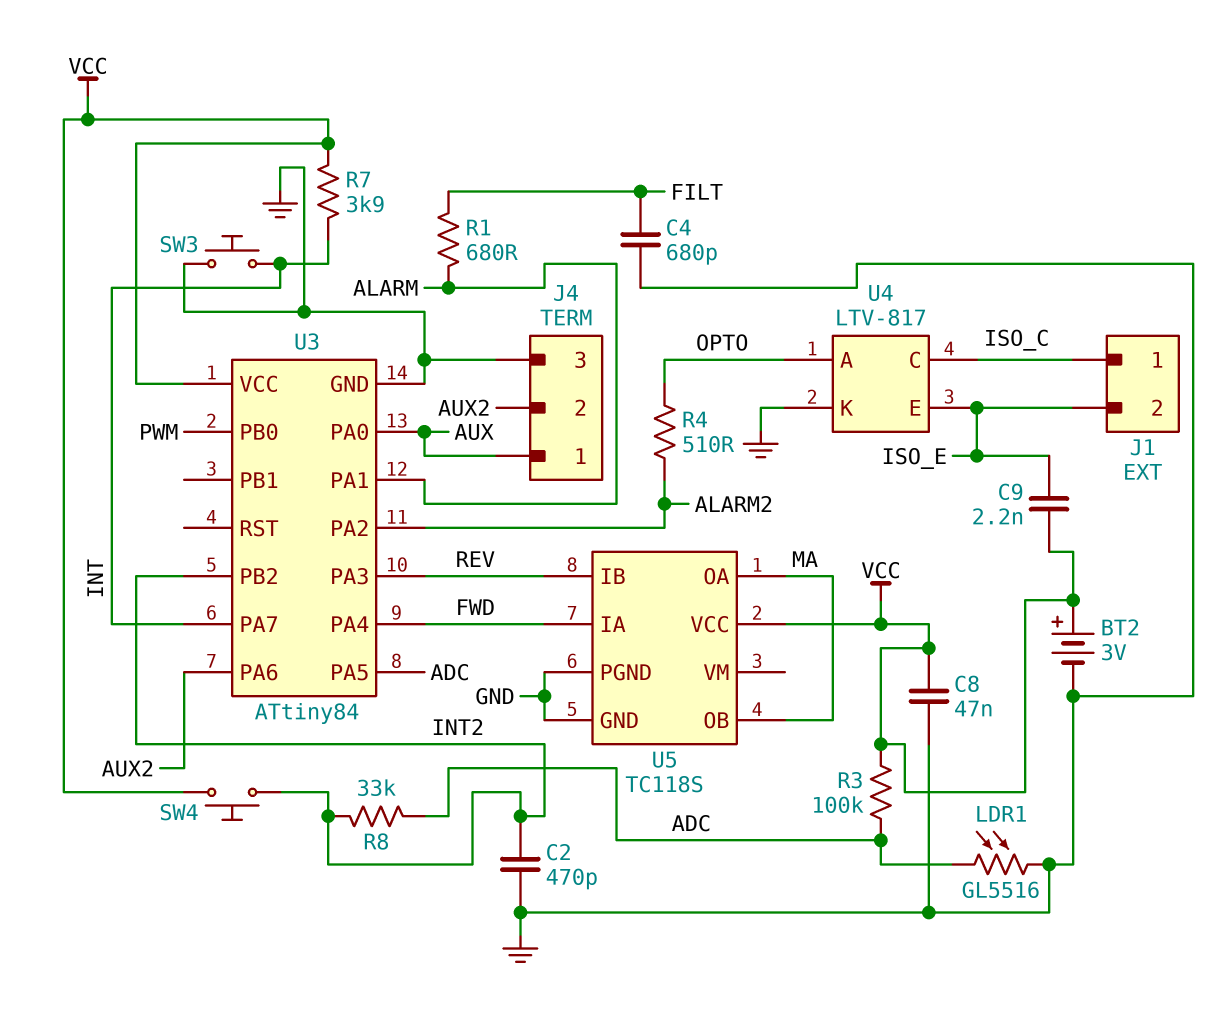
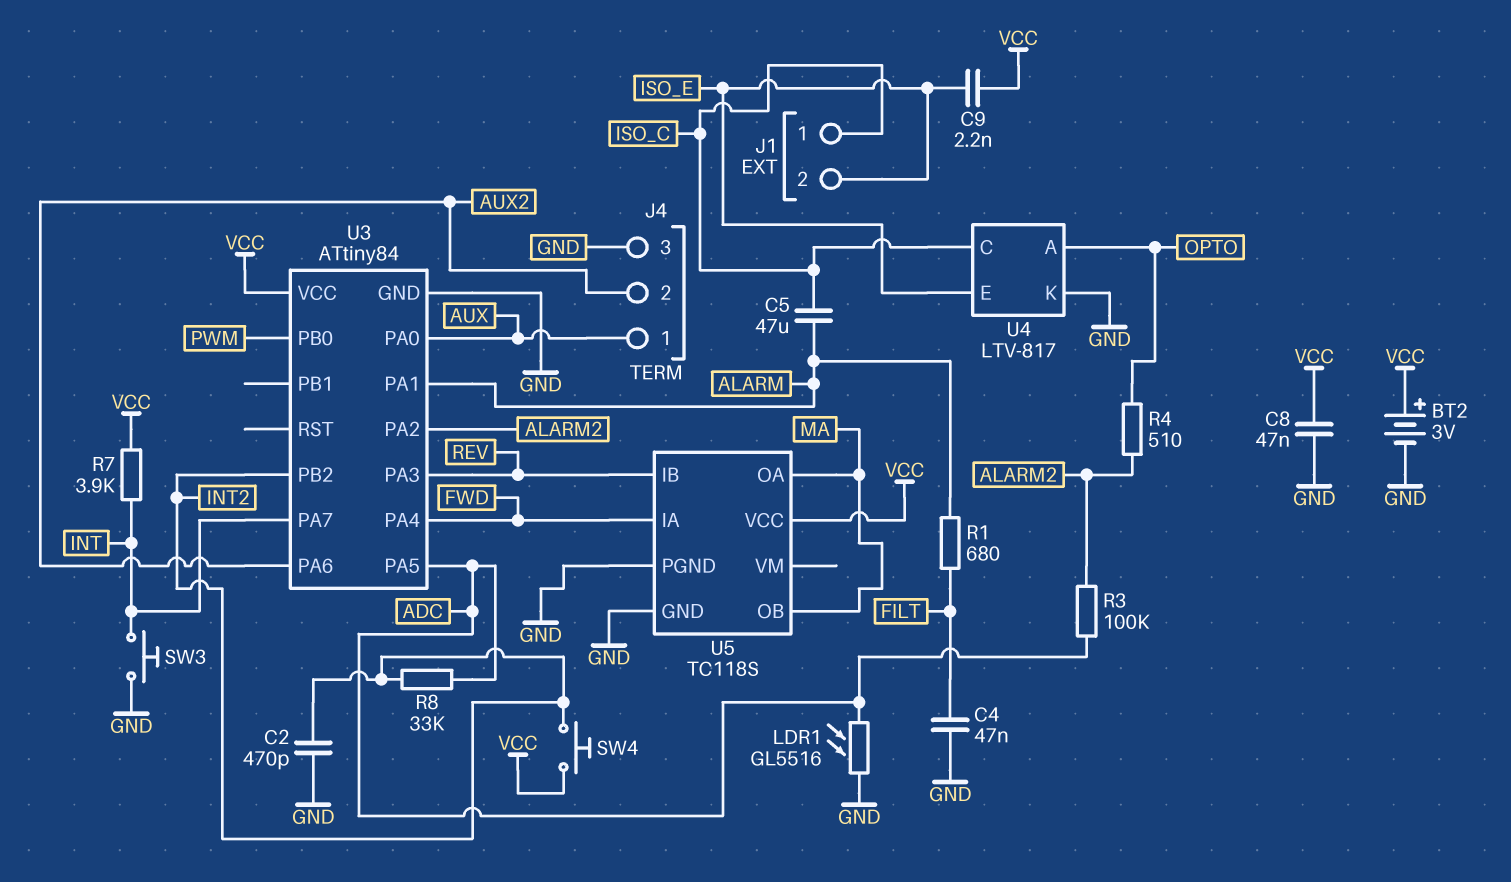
C4: 680pF (FILT, GND) -> 47nF (FILT, GND)
C5: none -> 47uF (ALARM, ISO_C)
R3: 100k (ADC, VCC) -> 100k (ADC, ALARM2)

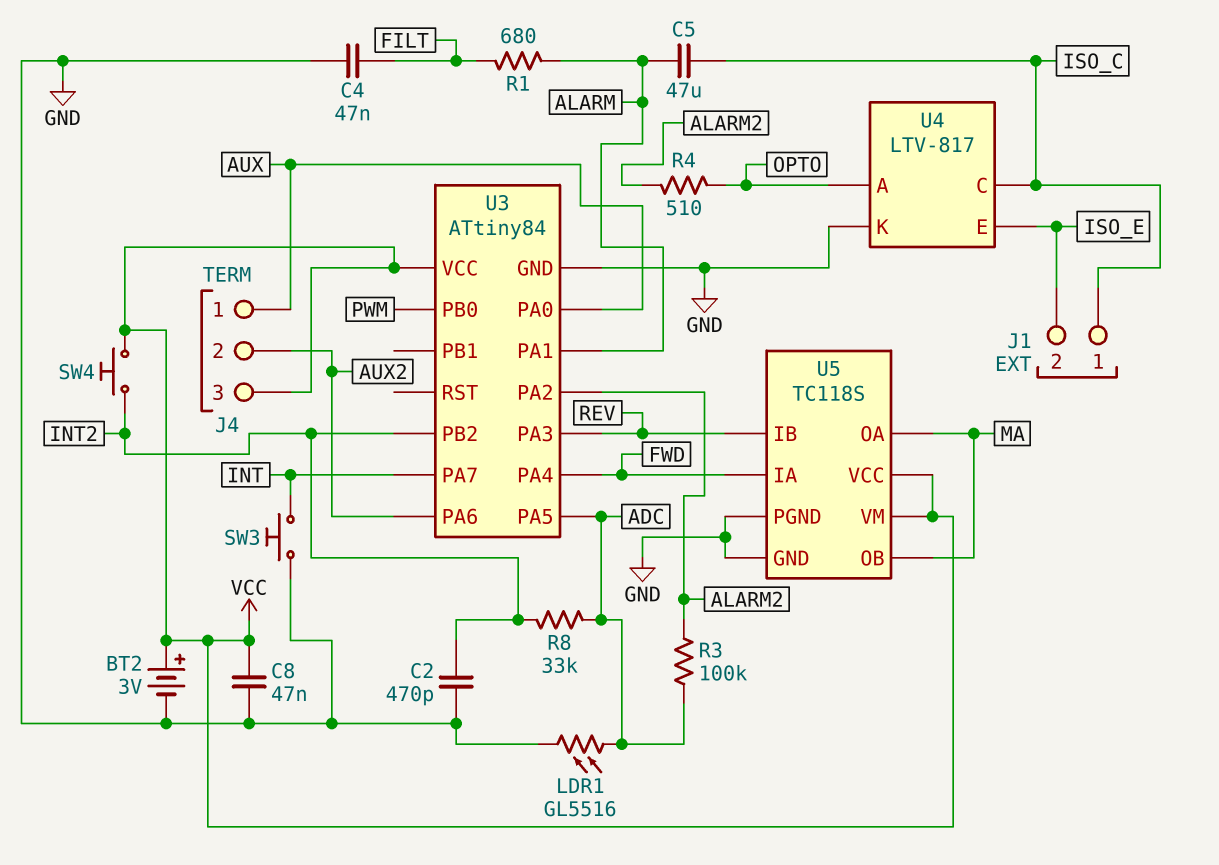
C9: 2.2nF (ISO_E, VCC) -> none
J4 pin 3: GND -> VCC
R7: 3.9k (INT, VCC) -> none
U5 pin VM: none -> VCC

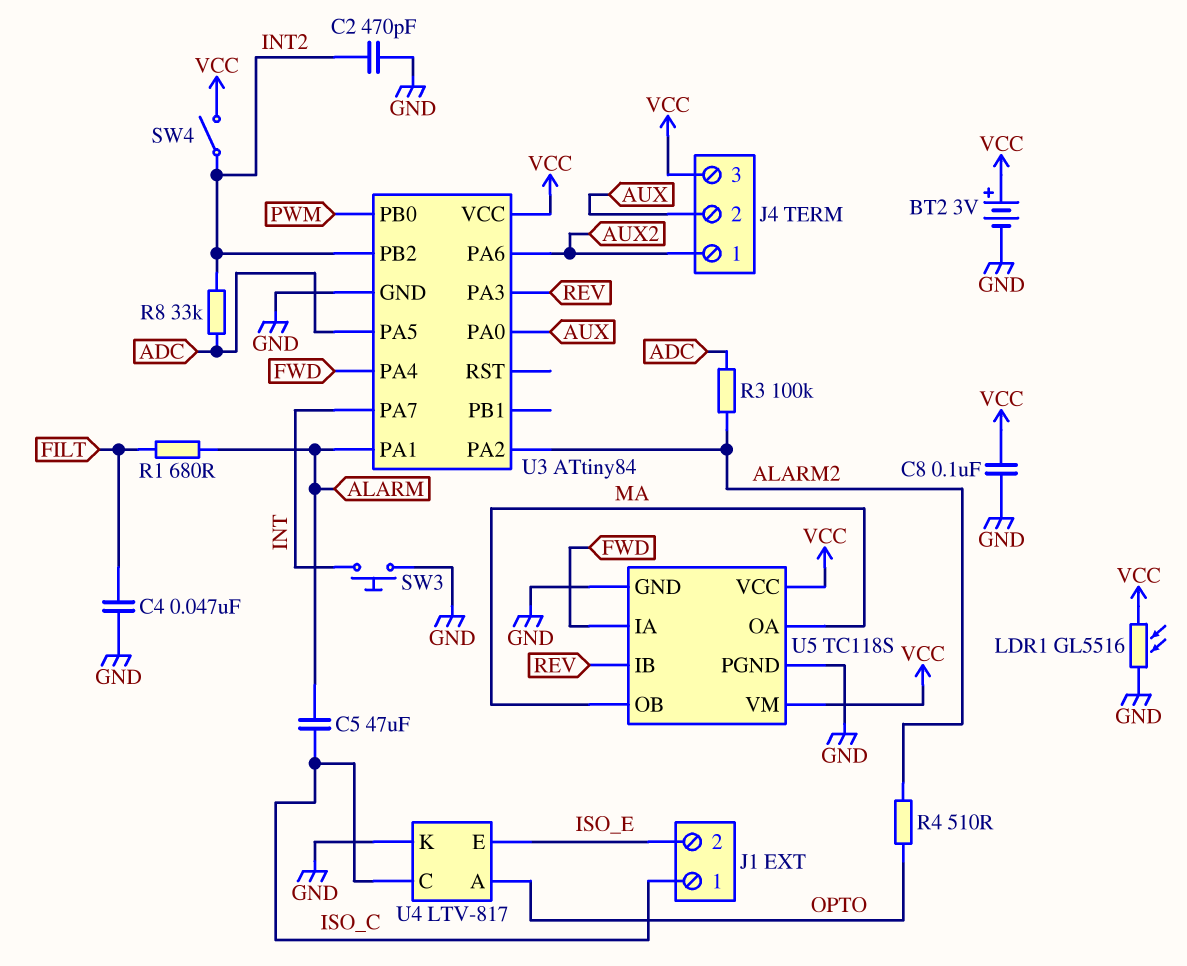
C8: 47nF (GND, VCC) -> 100nF (GND, VCC)
J4 pin 1: AUX -> AUX2
J4 pin 2: AUX2 -> AUX
LDR1: GL5516 (ADC, GND) -> GL5516 (GND, VCC)
SW4: button (INT2, VCC) -> switch (INT2, VCC)

